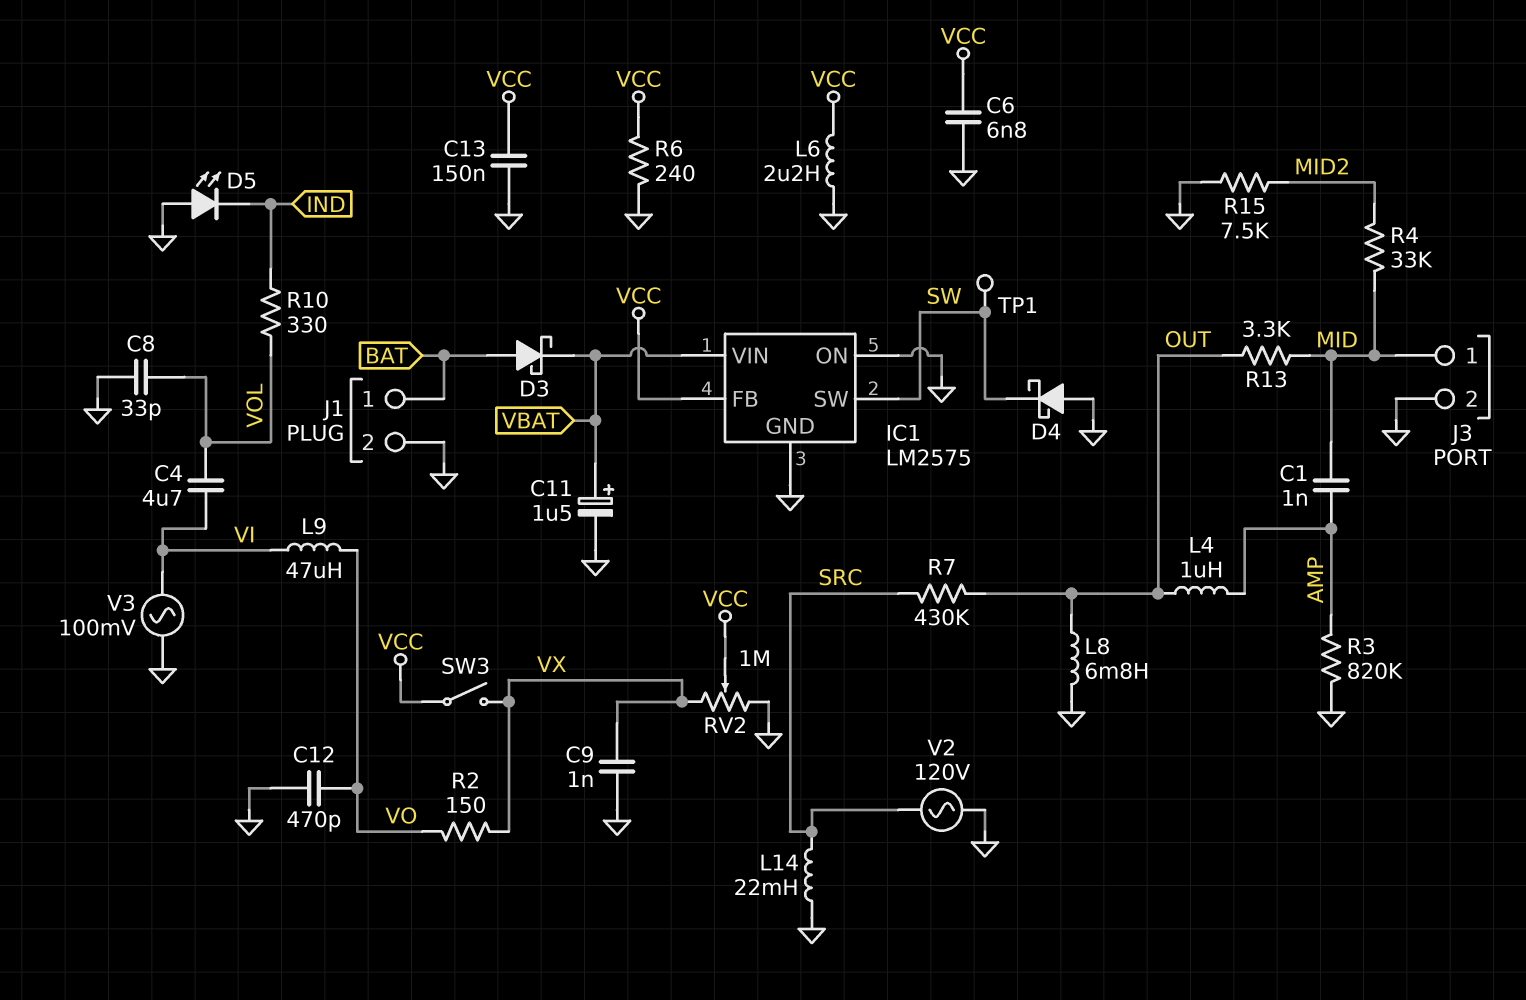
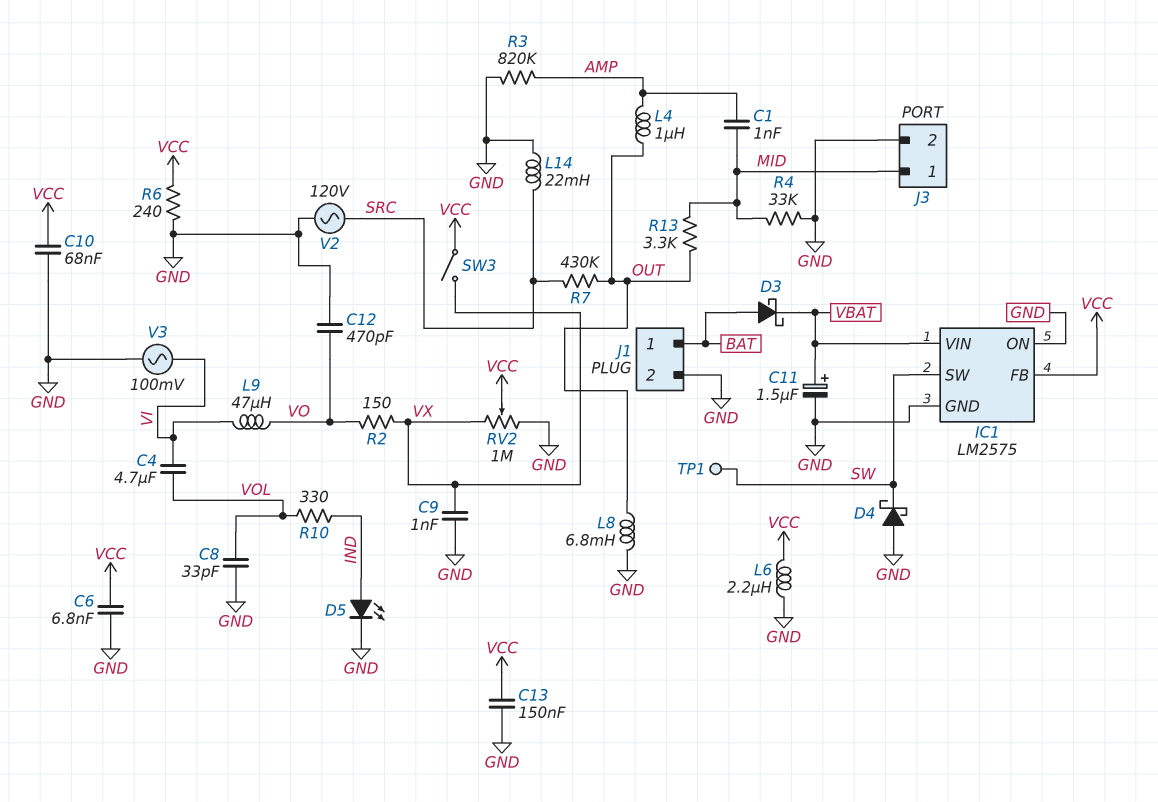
C10: none -> 68nF (GND, VCC)
D5: LED (A GND, K IND) -> LED (A IND, K GND)
R4: 33k (MID, MID2) -> 33k (GND, MID)
R15: 7.5k (GND, MID2) -> none

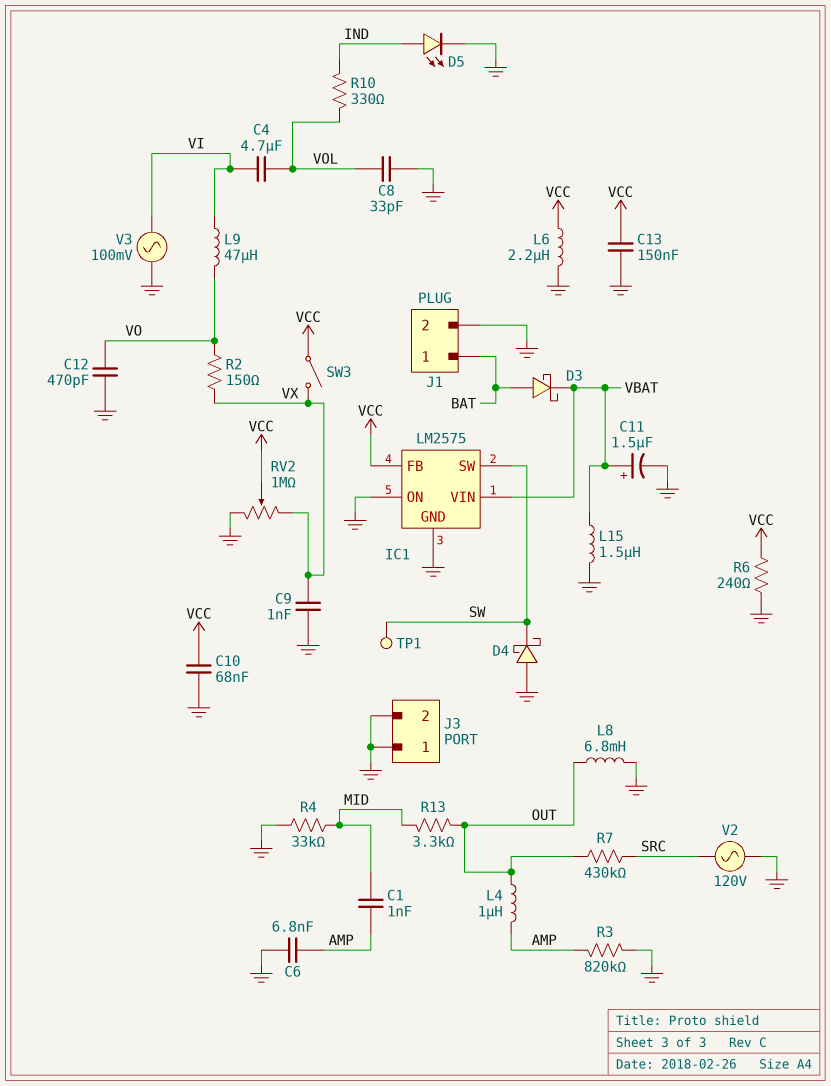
C6: 6.8nF (GND, VCC) -> 6.8nF (AMP, GND)
J3 pin 1: MID -> GND
L14: 22mH (GND, SRC) -> none
L15: none -> 1.5uH (GND, VBAT)

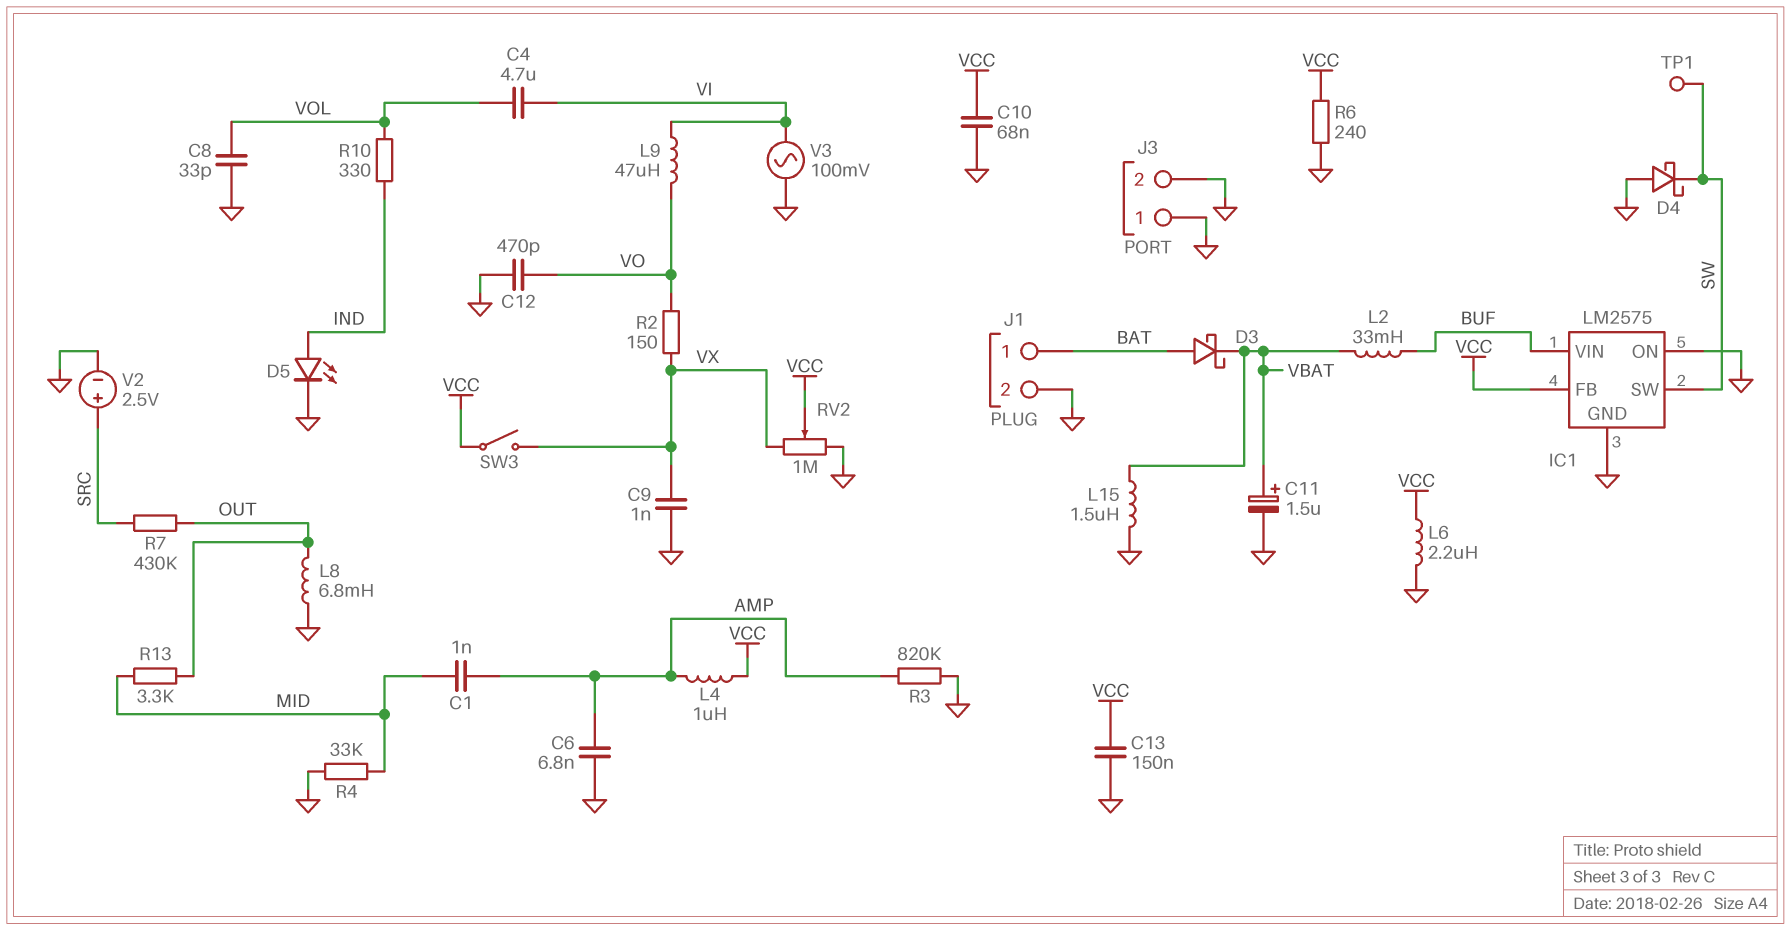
IC1 pin VIN: VBAT -> BUF
L2: none -> 33mH (BUF, VBAT)
L4: 1uH (AMP, OUT) -> 1uH (AMP, VCC)
V2: AC 120V (GND, SRC) -> 2.5V (plus SRC, minus GND)

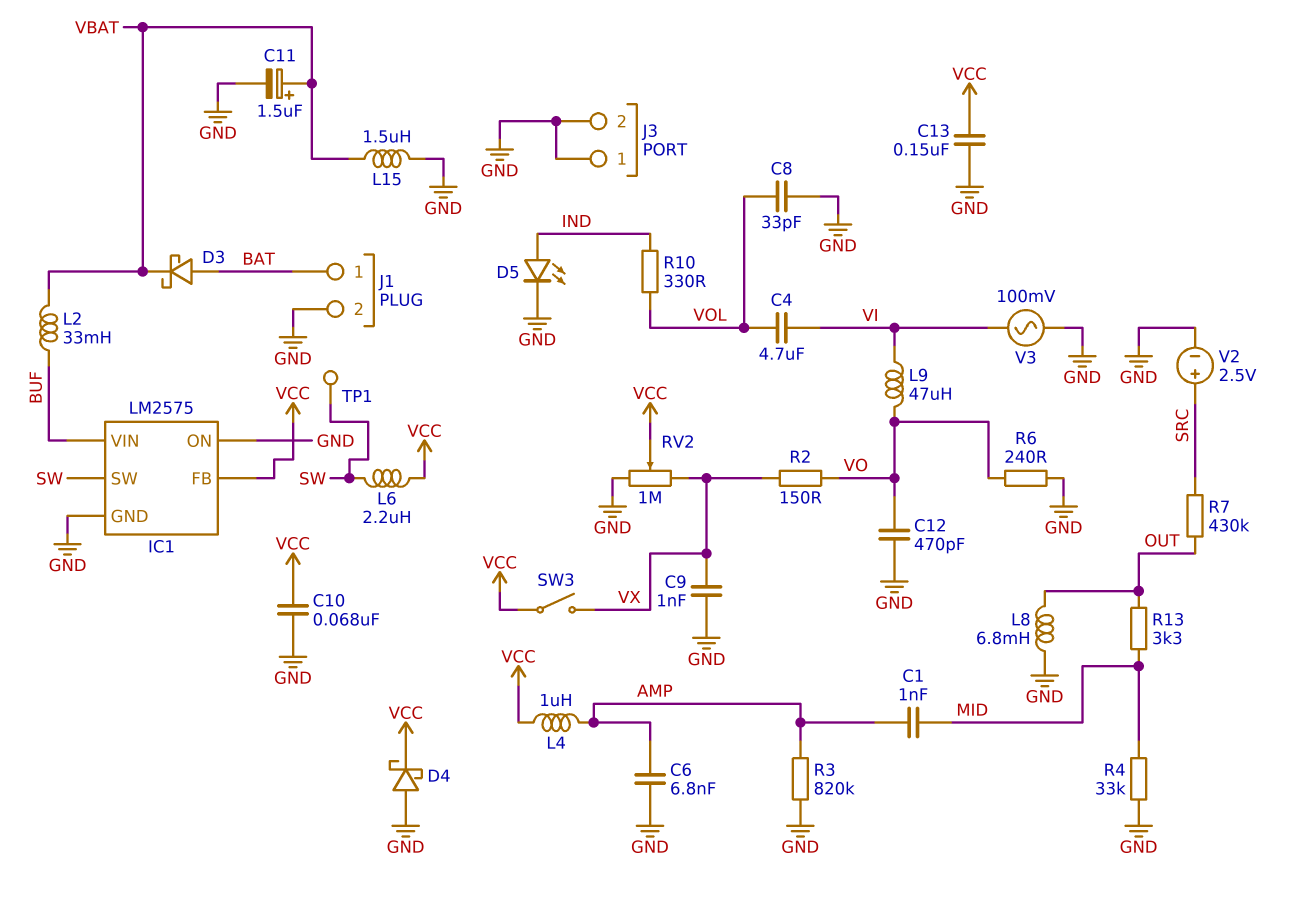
D4: schottky (A GND, K SW) -> schottky (A GND, K VCC)
L6: 2.2uH (GND, VCC) -> 2.2uH (SW, VCC)
R6: 240 (GND, VCC) -> 240 (GND, VO)

